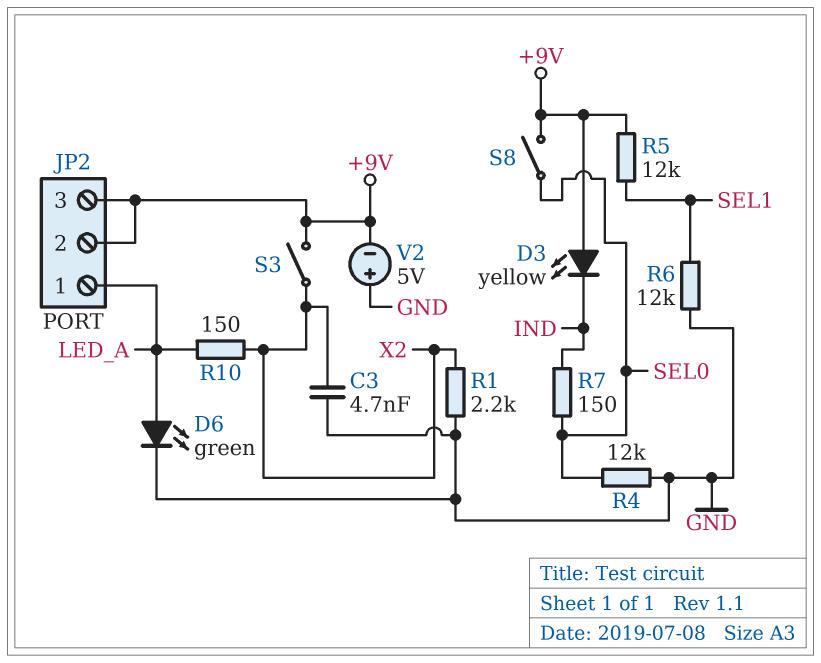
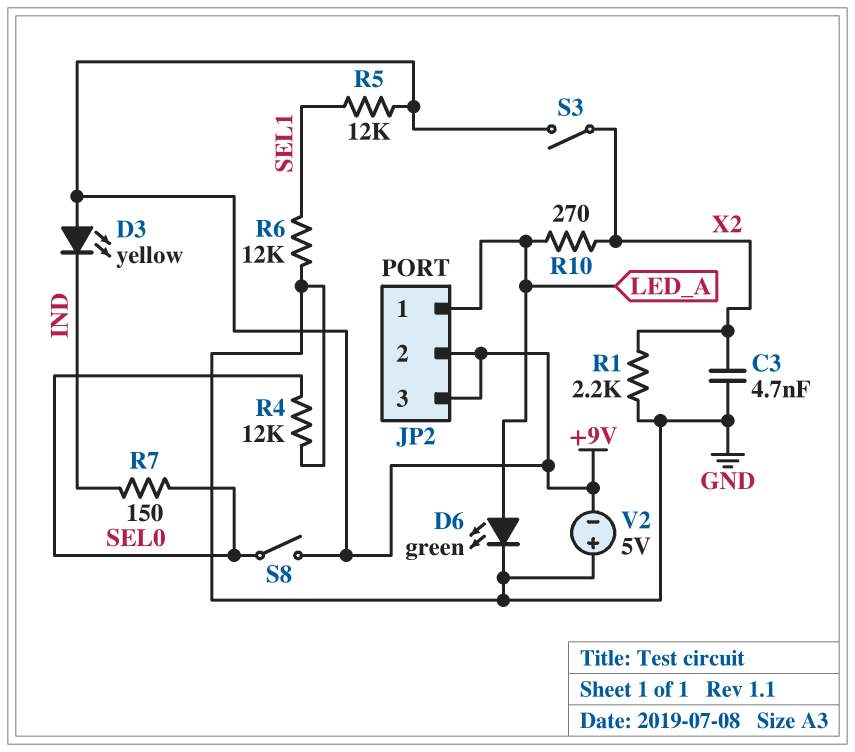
R10: 150 (LED_A, X2) -> 270 (LED_A, X2)

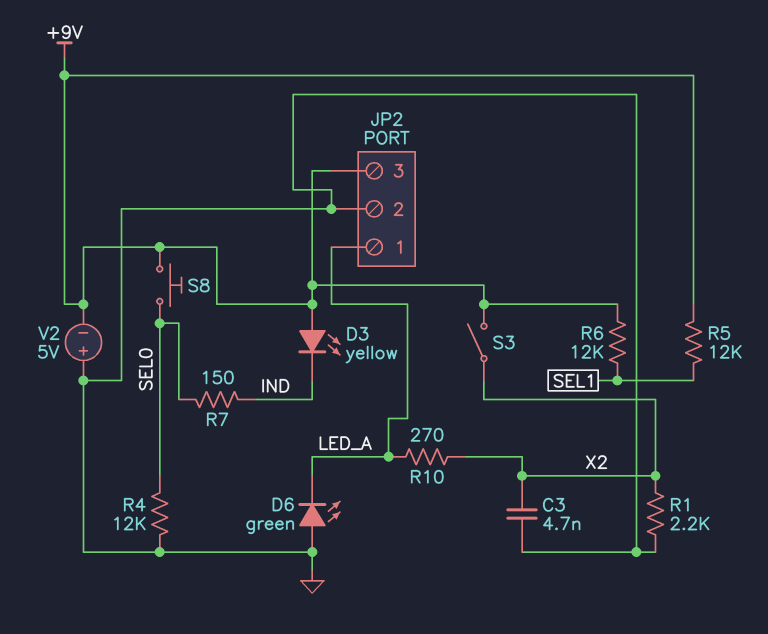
D6: LED green (A LED_A, K GND) -> LED green (A GND, K LED_A)
JP2 pin 2: +9V -> GND
R6: 12k (GND, SEL1) -> 12k (+9V, SEL1)
S8: switch (+9V, SEL0) -> button (+9V, SEL0)

